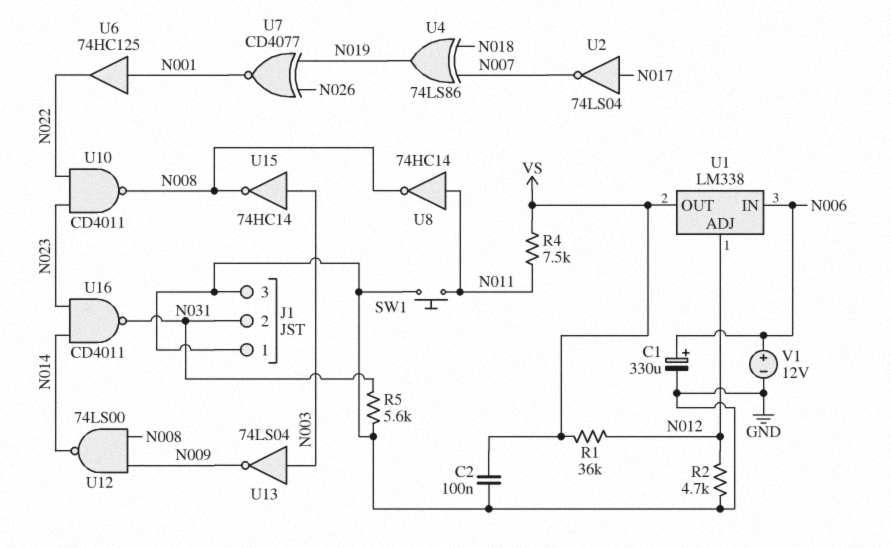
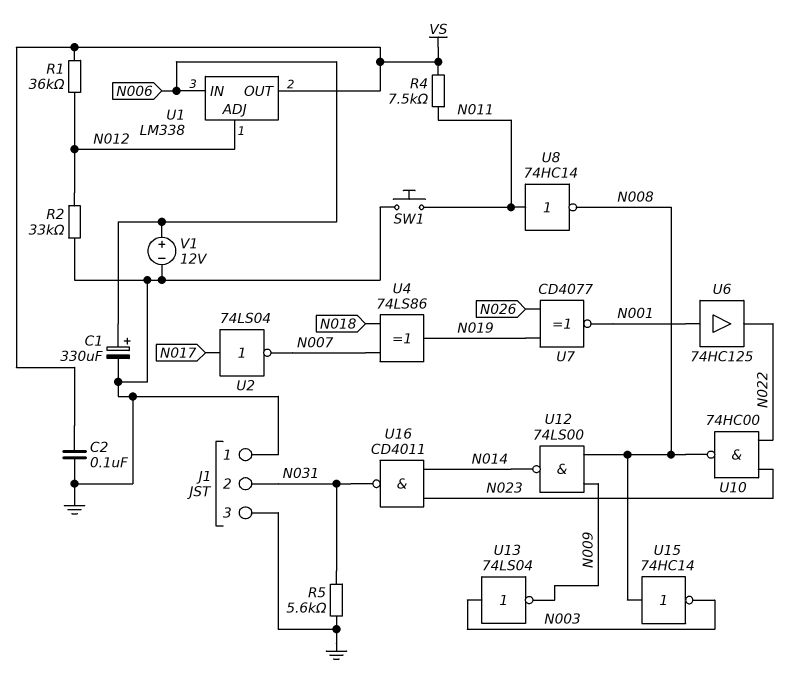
R2: 4.7k (GND, N012) -> 33k (GND, N012)
U10: NAND CD4011 (in N022, in N023, out N008) -> NAND 74HC00 (in N022, in N023, out N008)
U15: NOT 74HC14 (in N003, out N008) -> NOT 74HC14 (in N008, out N003)

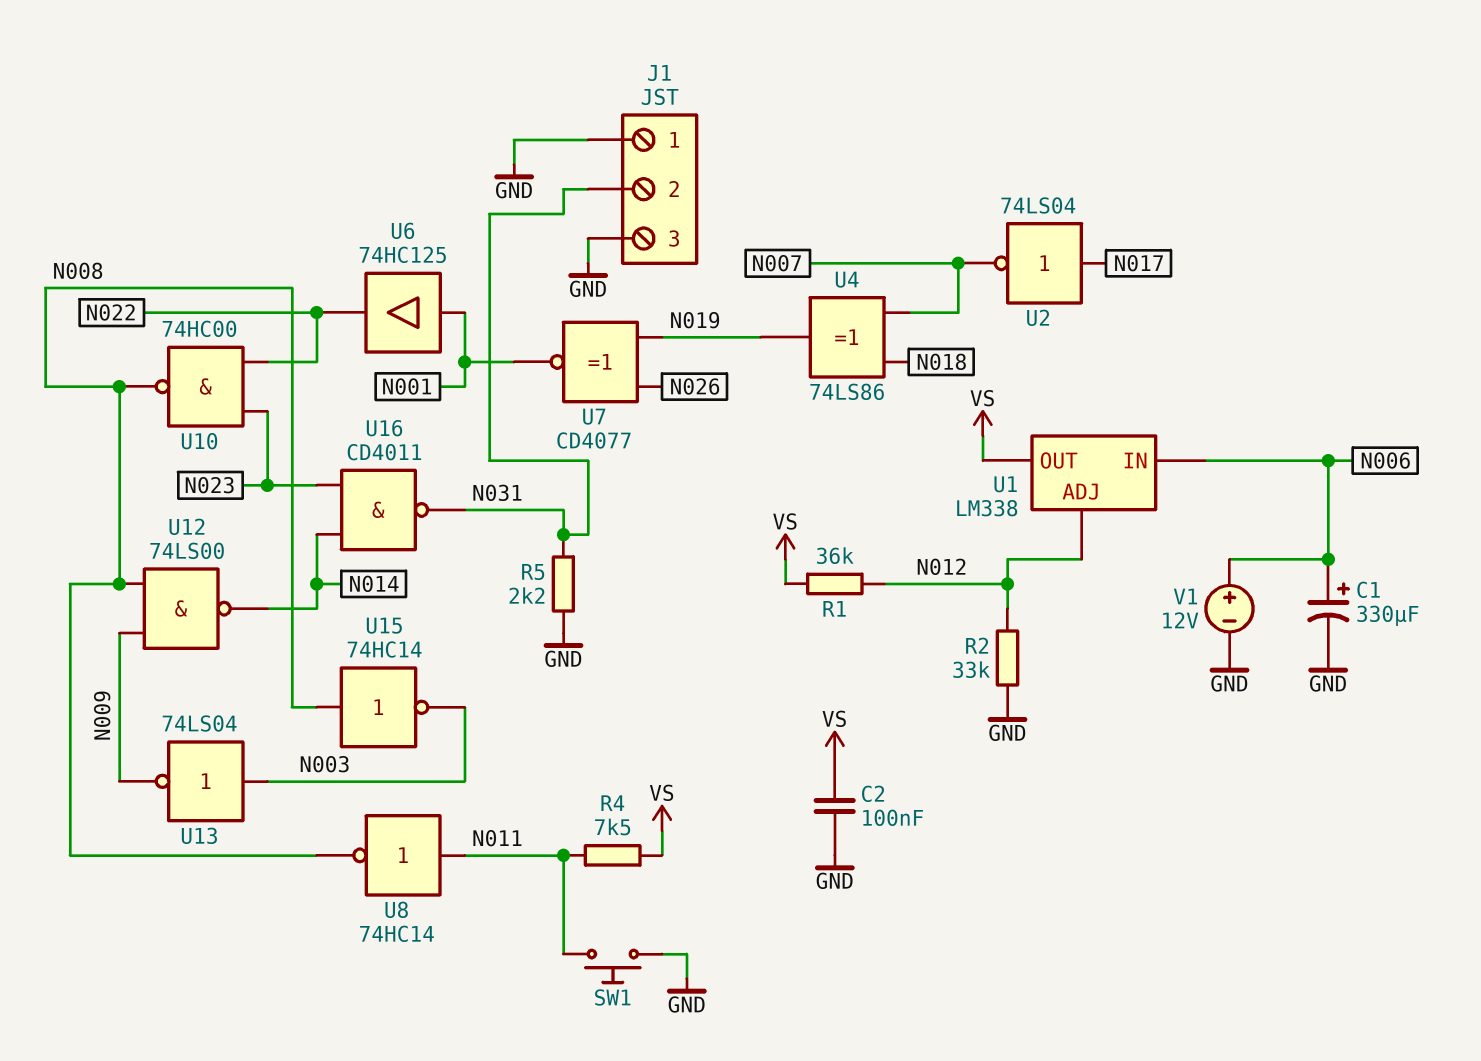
R5: 5.6k (GND, N031) -> 2.2k (GND, N031)

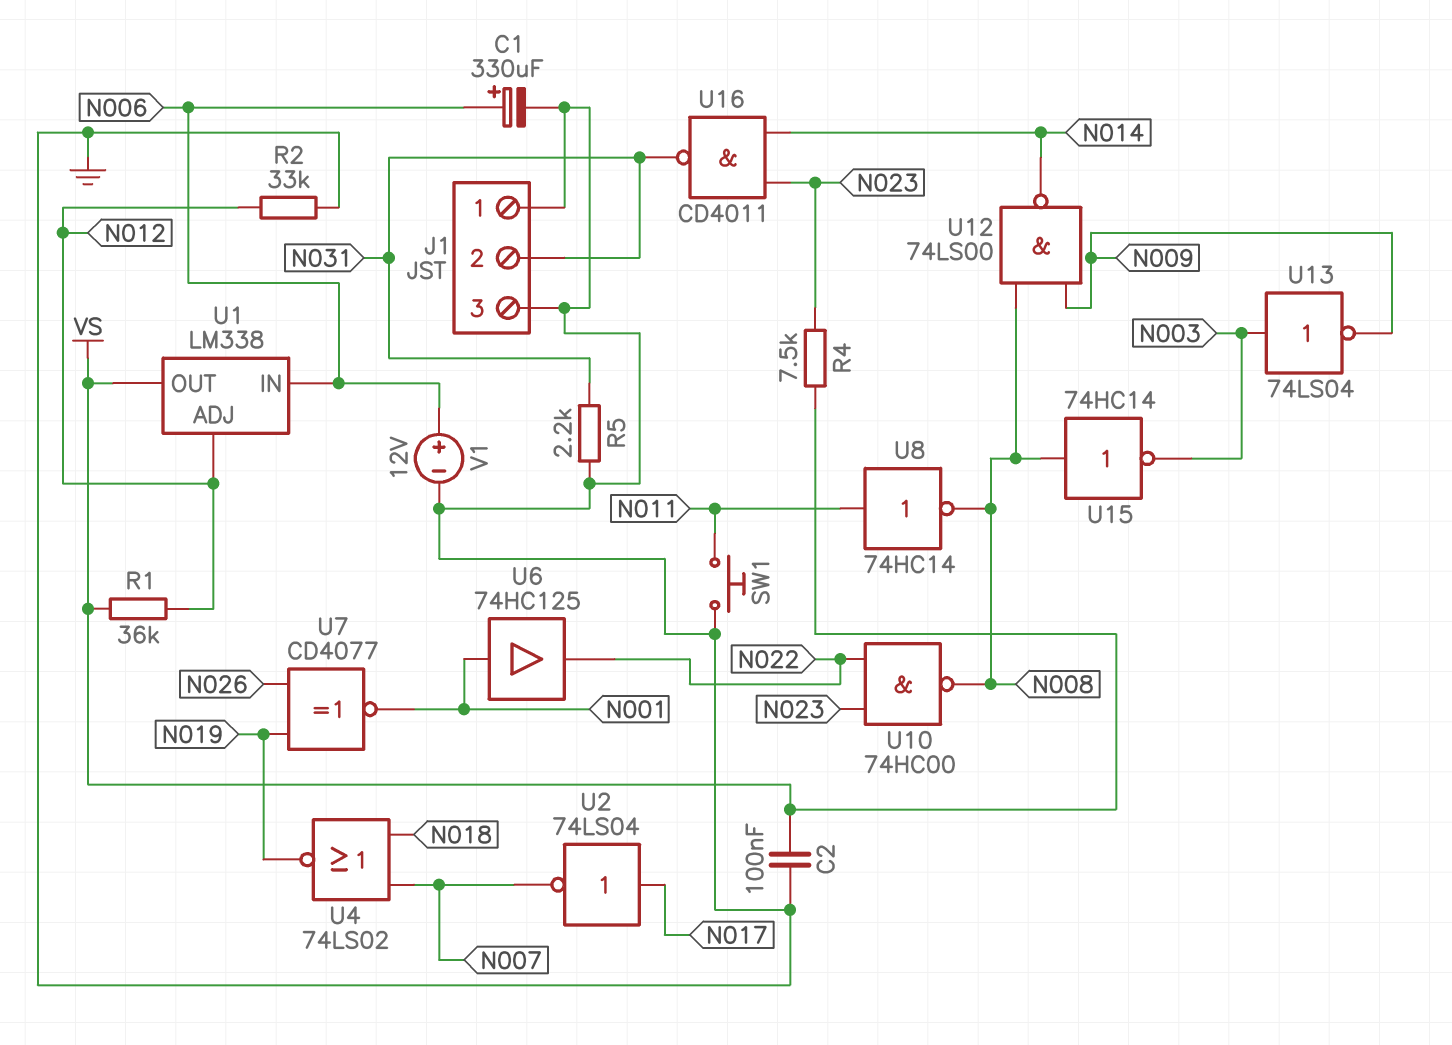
R4: 7.5k (N011, VS) -> 7.5k (N023, VS)
U4: XOR 74LS86 (in N007, in N018, out N019) -> NOR 74LS02 (in N007, in N018, out N019)

